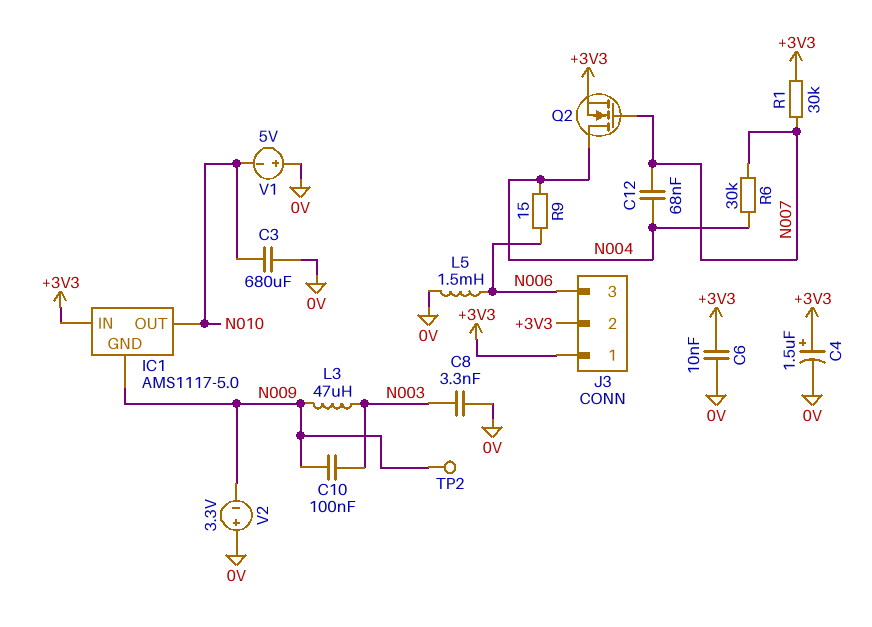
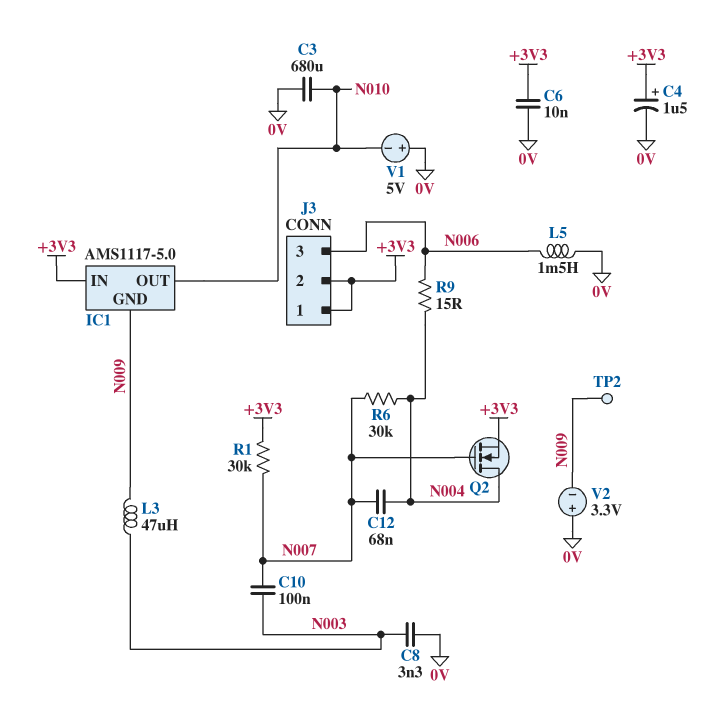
C10: 100nF (N003, N009) -> 100nF (N003, N007)

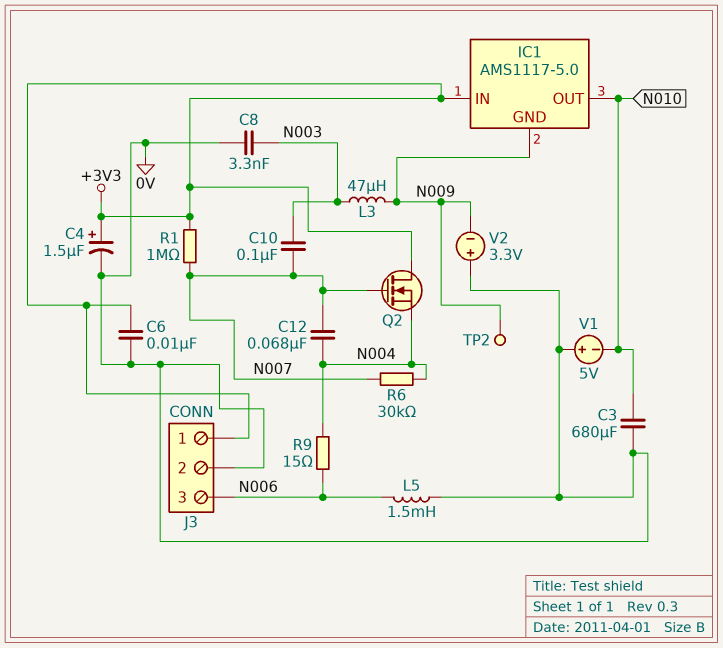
J3 pin 2: +3V3 -> 0V
Q2: NMOS (G N007, D N004, S +3V3) -> NMOS (G N007, D +3V3, S N004)
R1: 30k (+3V3, N007) -> 1M (+3V3, N007)

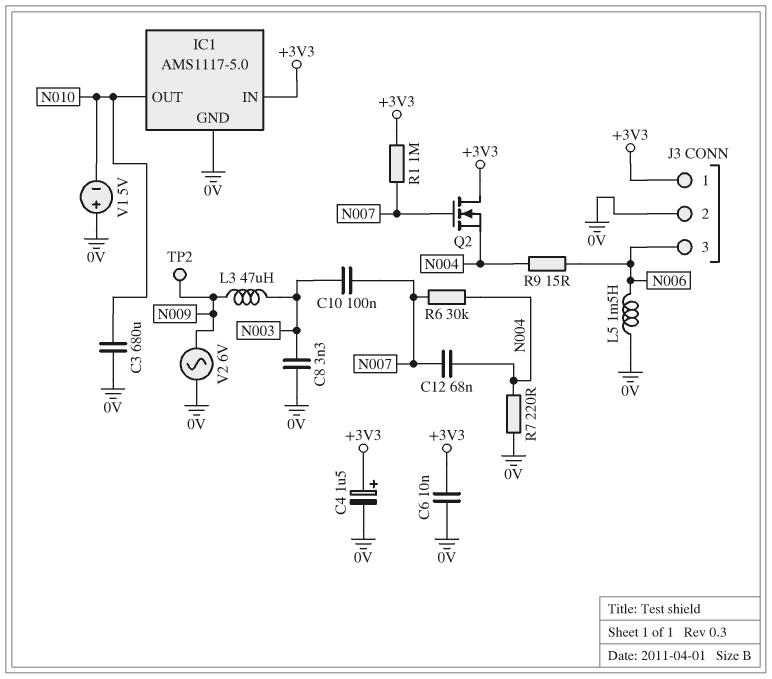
IC1 pin GND: N009 -> 0V
R7: none -> 220 (0V, N004)
V2: 3.3V (plus 0V, minus N009) -> AC 6V (0V, N009)

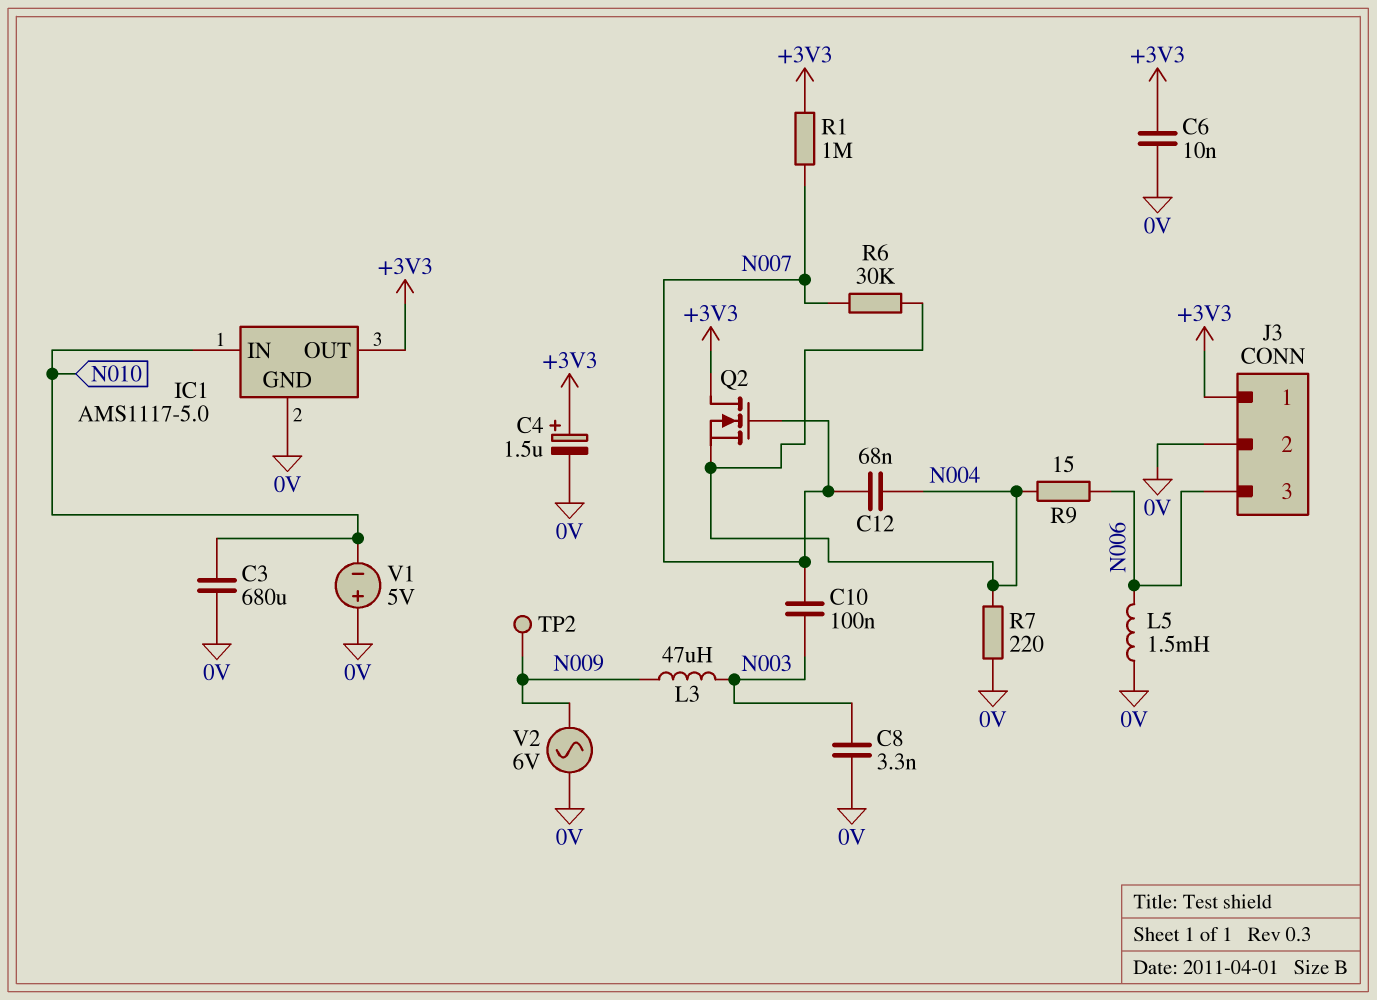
IC1 pin IN: +3V3 -> N010
IC1 pin OUT: N010 -> +3V3

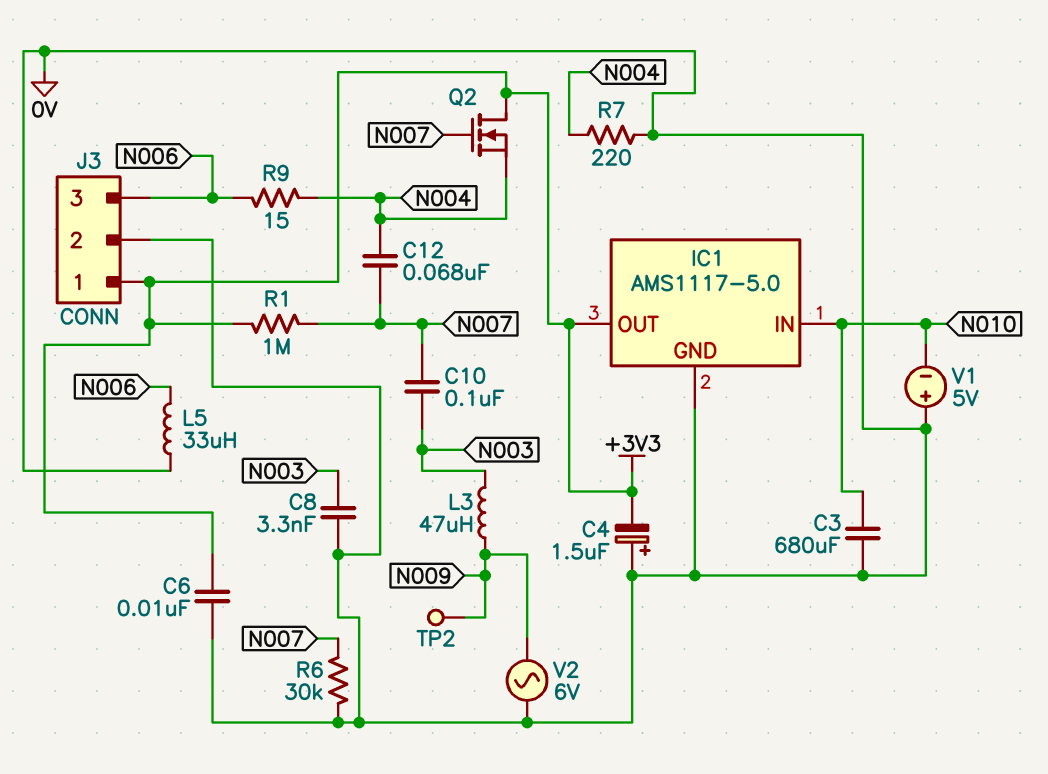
C4: 1.5uF (plus +3V3, minus 0V) -> 1.5uF (plus 0V, minus +3V3)
L5: 1.5mH (0V, N006) -> 33uH (0V, N006)
R6: 30k (N004, N007) -> 30k (0V, N007)

